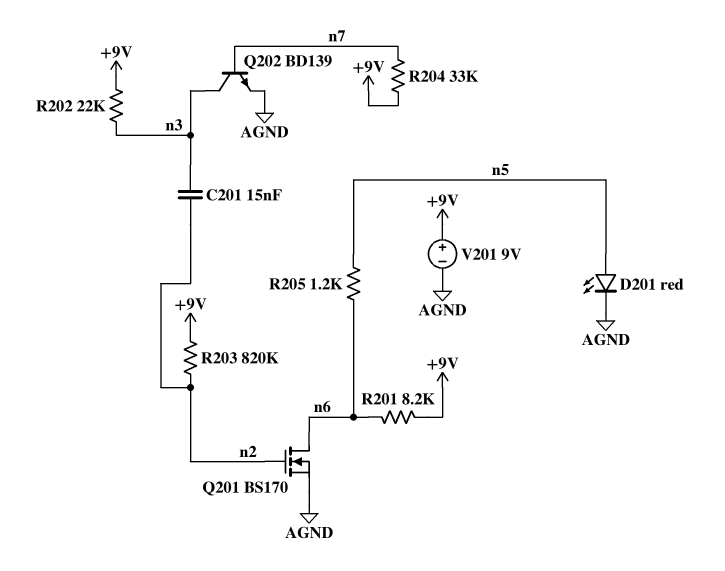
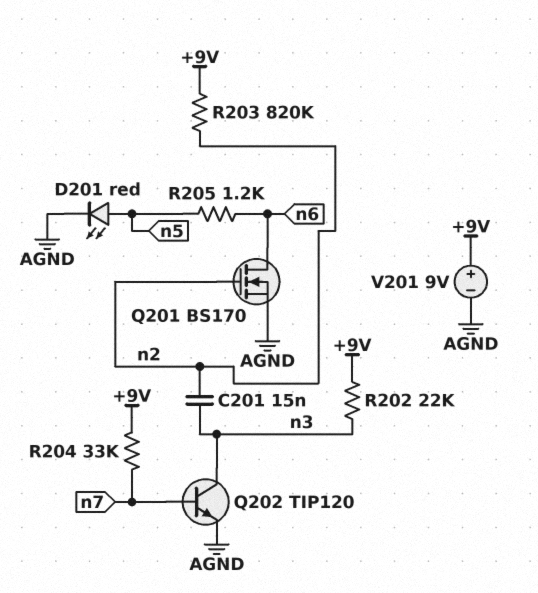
Q202: NPN BD139 (B n7, C n3, E AGND) -> NPN TIP120 (B n7, C n3, E AGND)
R201: 8.2k (+9V, n6) -> none

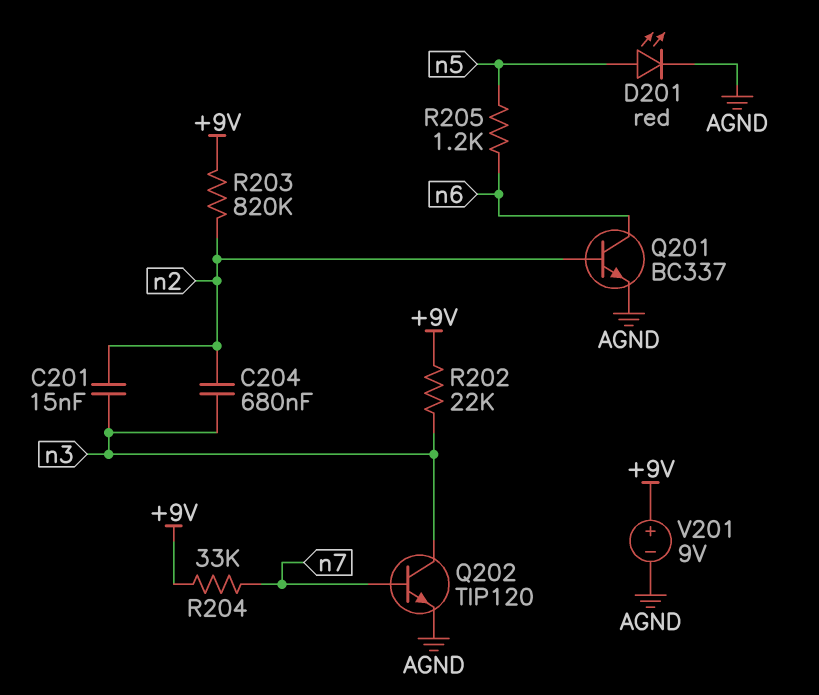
C204: none -> 680nF (n2, n3)
Q201: NMOS BS170 (G n2, D n6, S AGND) -> NPN BC337 (B n2, C n6, E AGND)

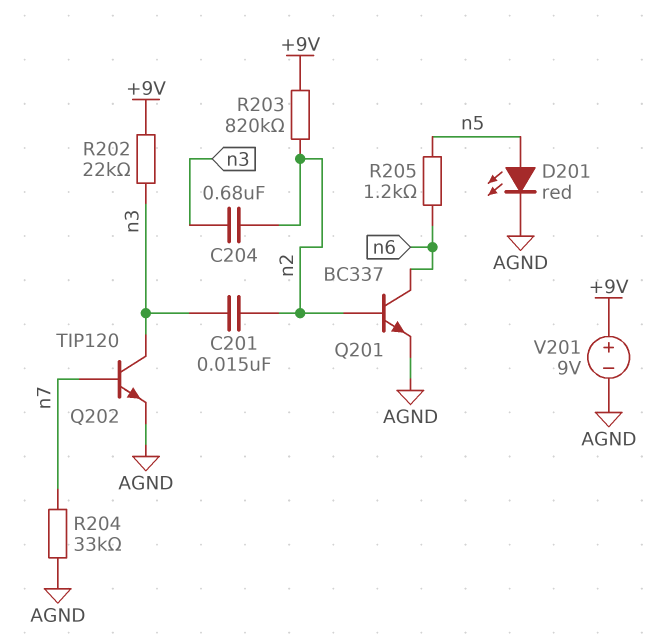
R204: 33k (+9V, n7) -> 33k (AGND, n7)

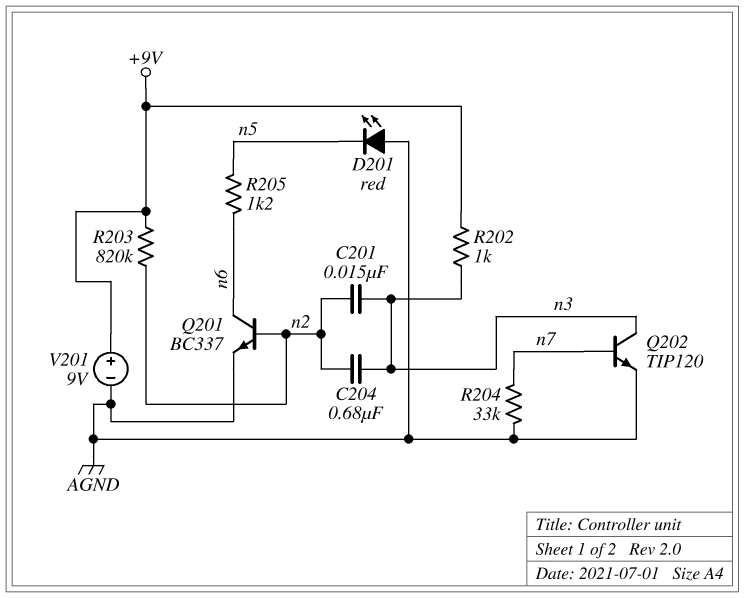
D201: LED red (A n5, K AGND) -> LED red (A AGND, K n5)
R202: 22k (+9V, n3) -> 1k (+9V, n3)

